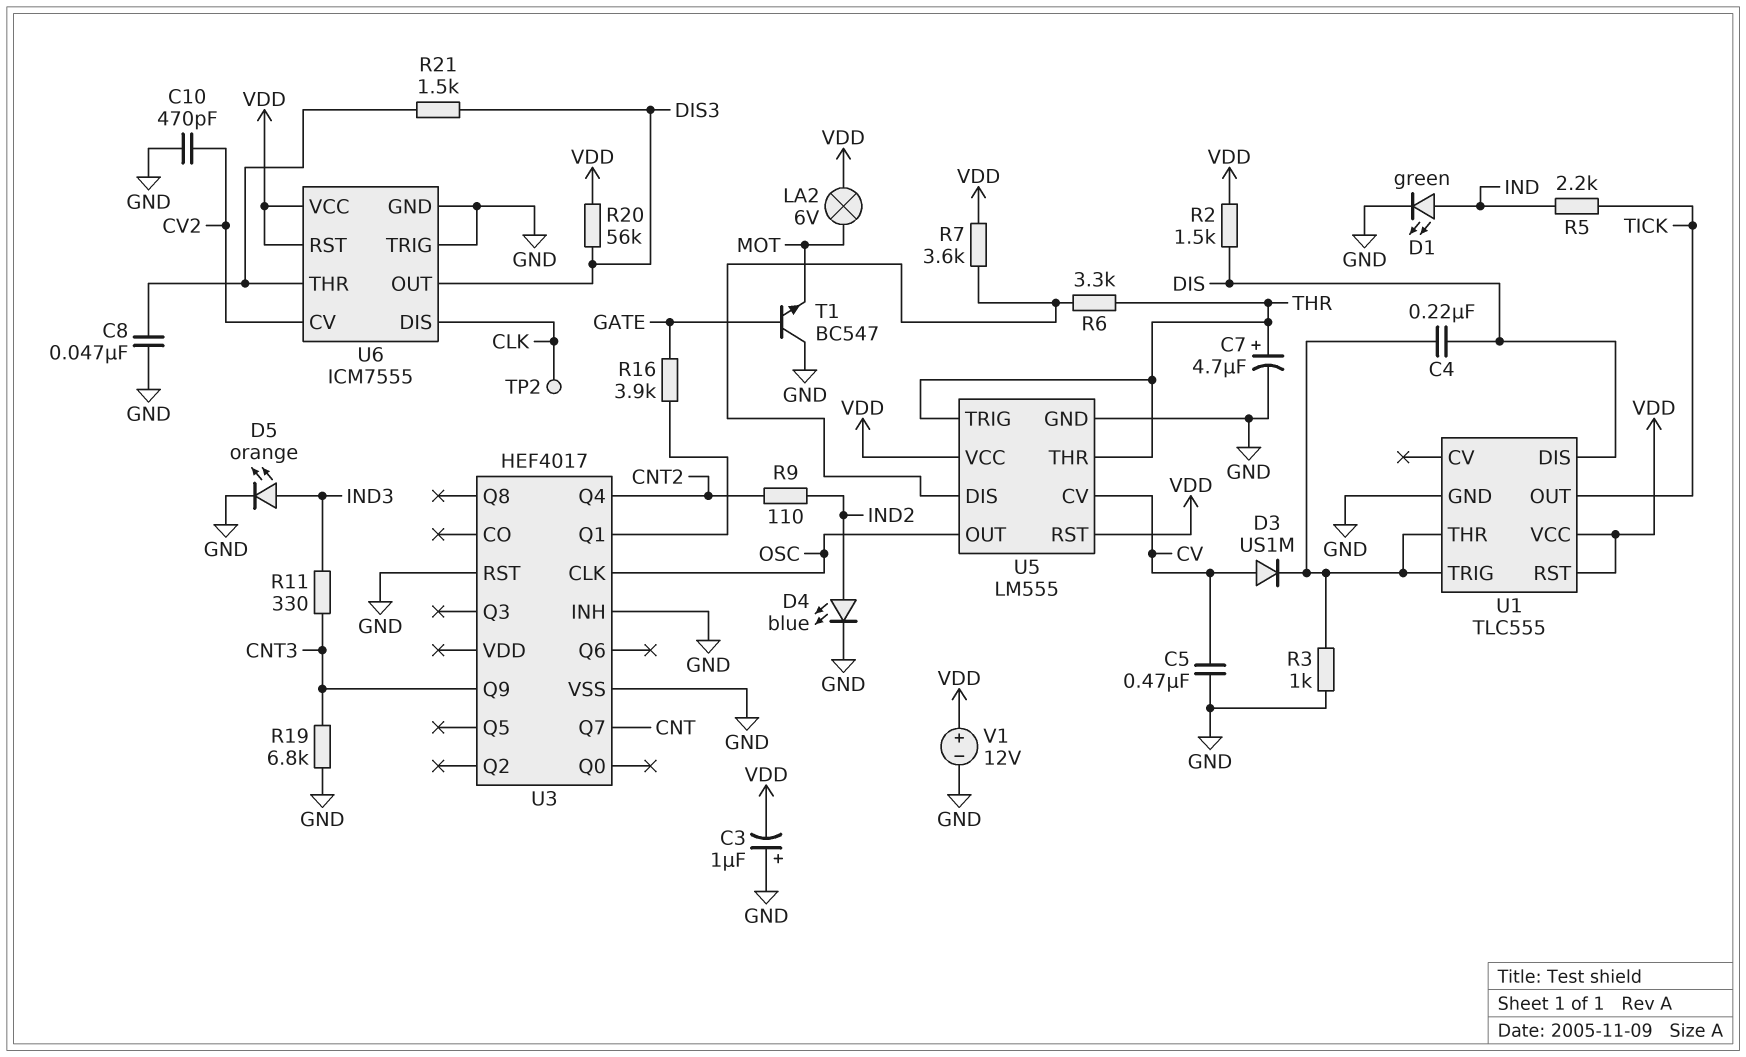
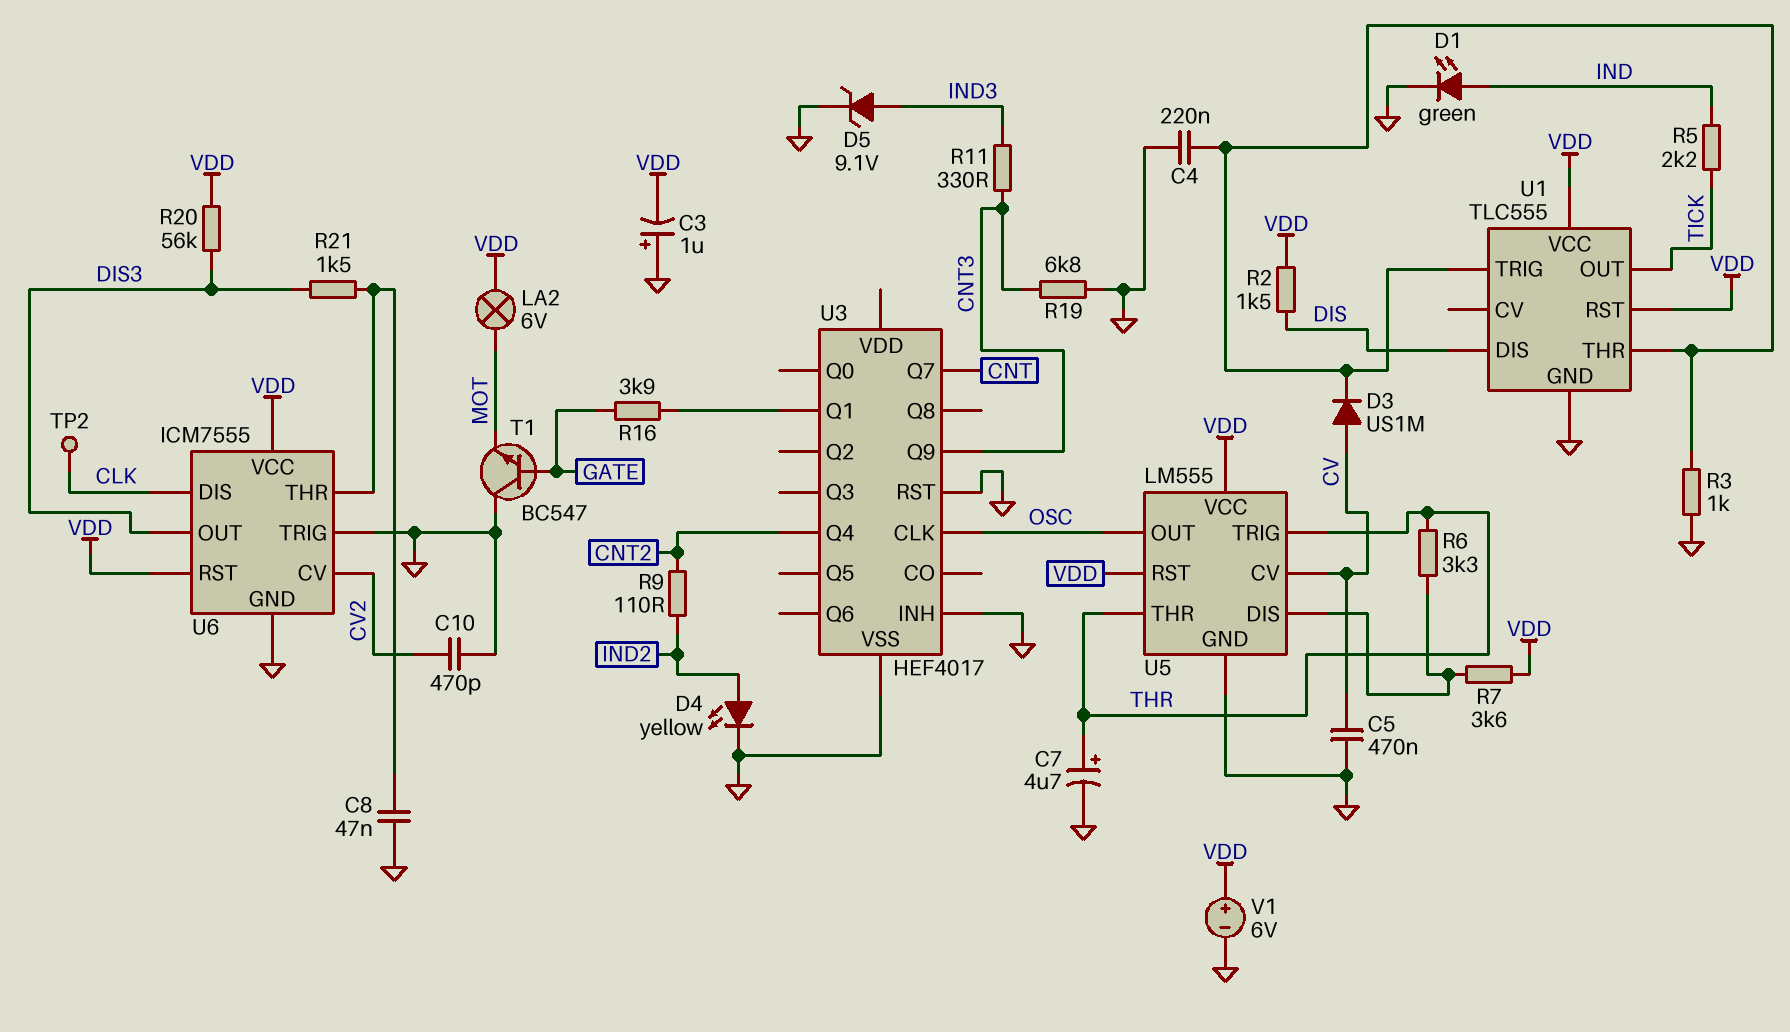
C4: 220nF (DIS, U1/THR) -> 220nF (GND, U1/THR)
D4: LED blue (A IND2, K GND) -> LED yellow (A IND2, K GND)
D5: LED orange (A IND3, K GND) -> zener 9.1V (A IND3, K GND)
V1: 12V (plus VDD, minus GND) -> 6V (plus VDD, minus GND)

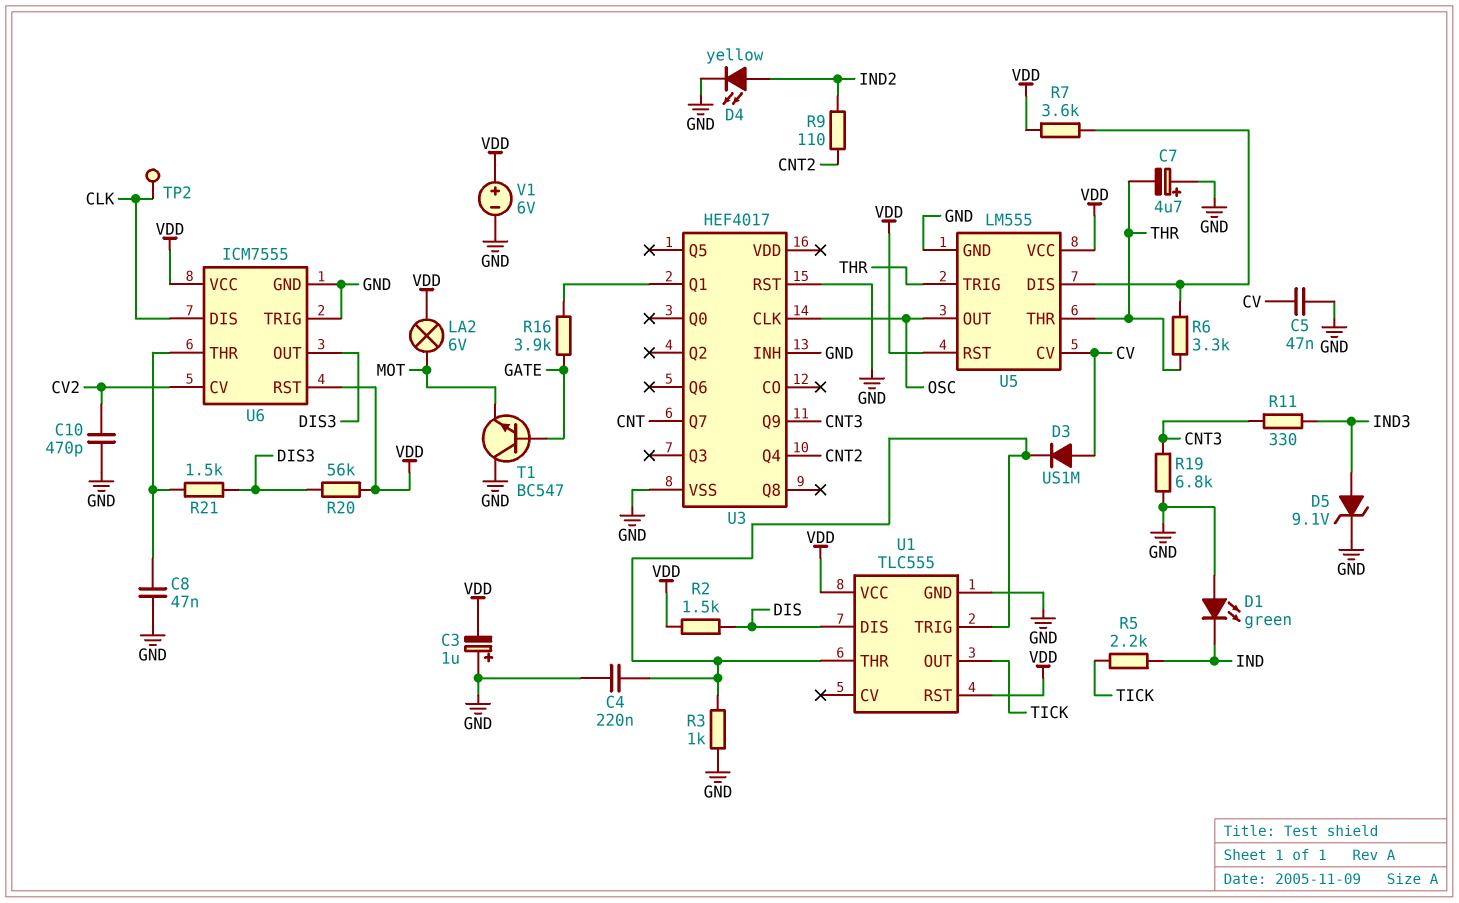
C5: 470nF (CV, GND) -> 47nF (CV, GND)
C7: 4.7uF (plus THR, minus GND) -> 4.7uF (plus GND, minus THR)
D1: LED green (A IND, K GND) -> LED green (A GND, K IND)

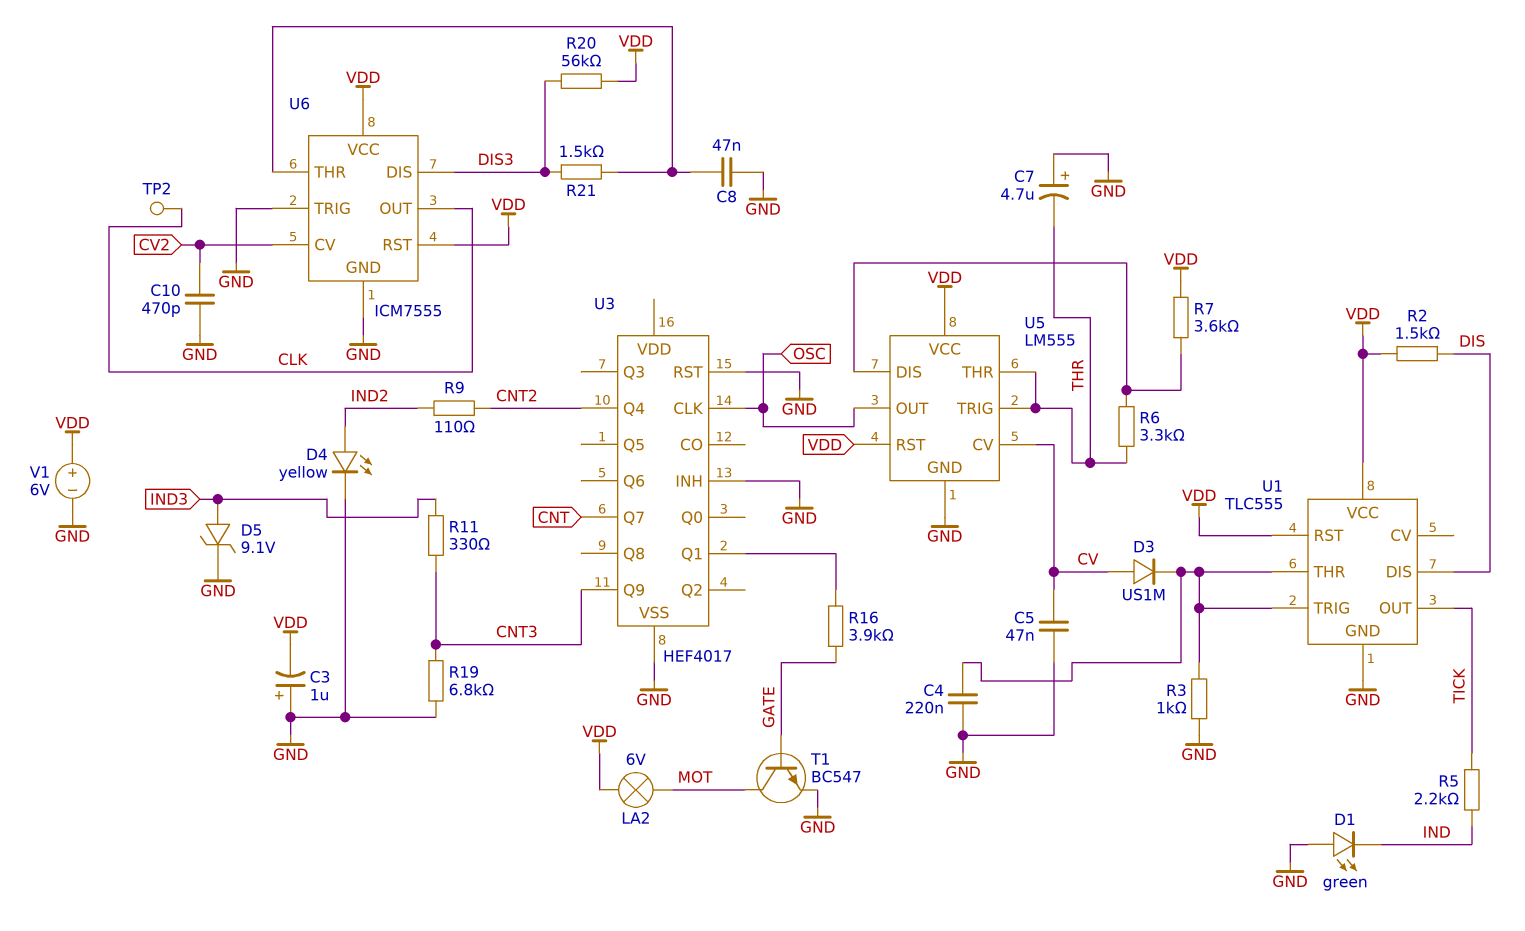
T1: NPN BC547 (B GATE, C GND, E MOT) -> NPN BC547 (B GATE, C MOT, E GND)
U6 pin DIS: CLK -> DIS3
U6 pin OUT: DIS3 -> CLK

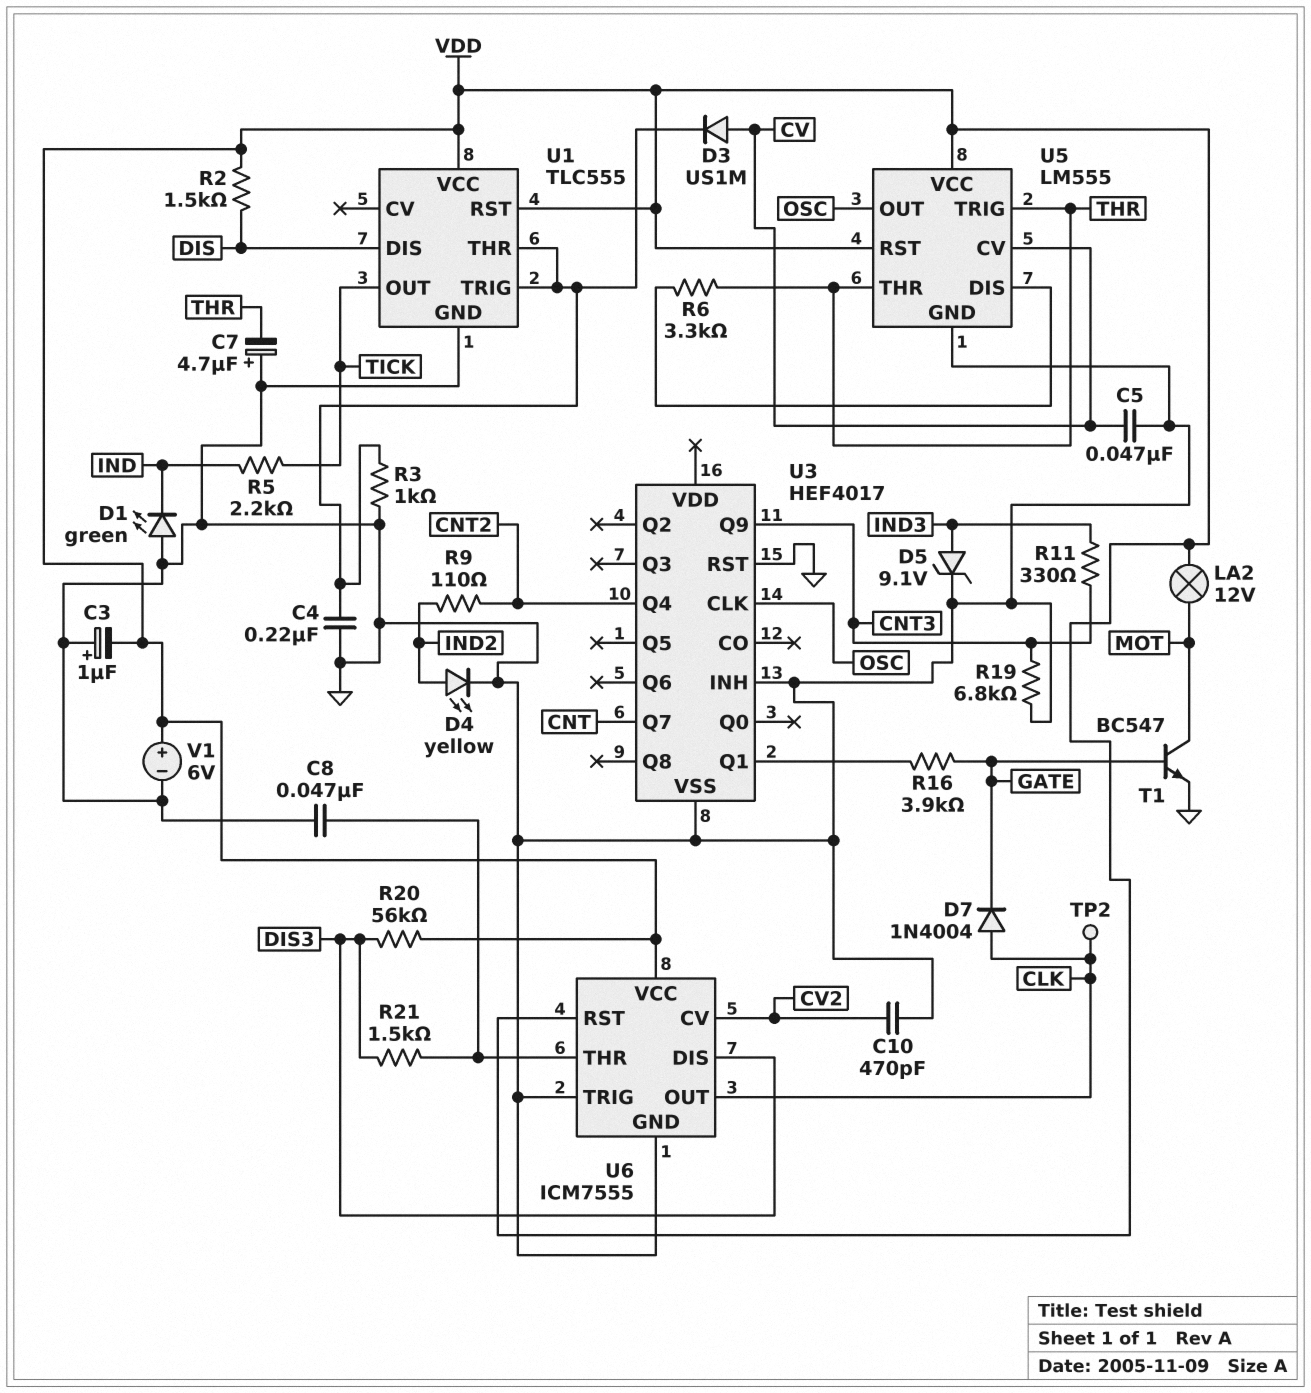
D7: none -> diode 1N4004 (A CLK, K GATE)
LA2: lamp 6V (MOT, VDD) -> lamp 12V (MOT, VDD)
R7: 3.6k (U5/DIS, VDD) -> none

